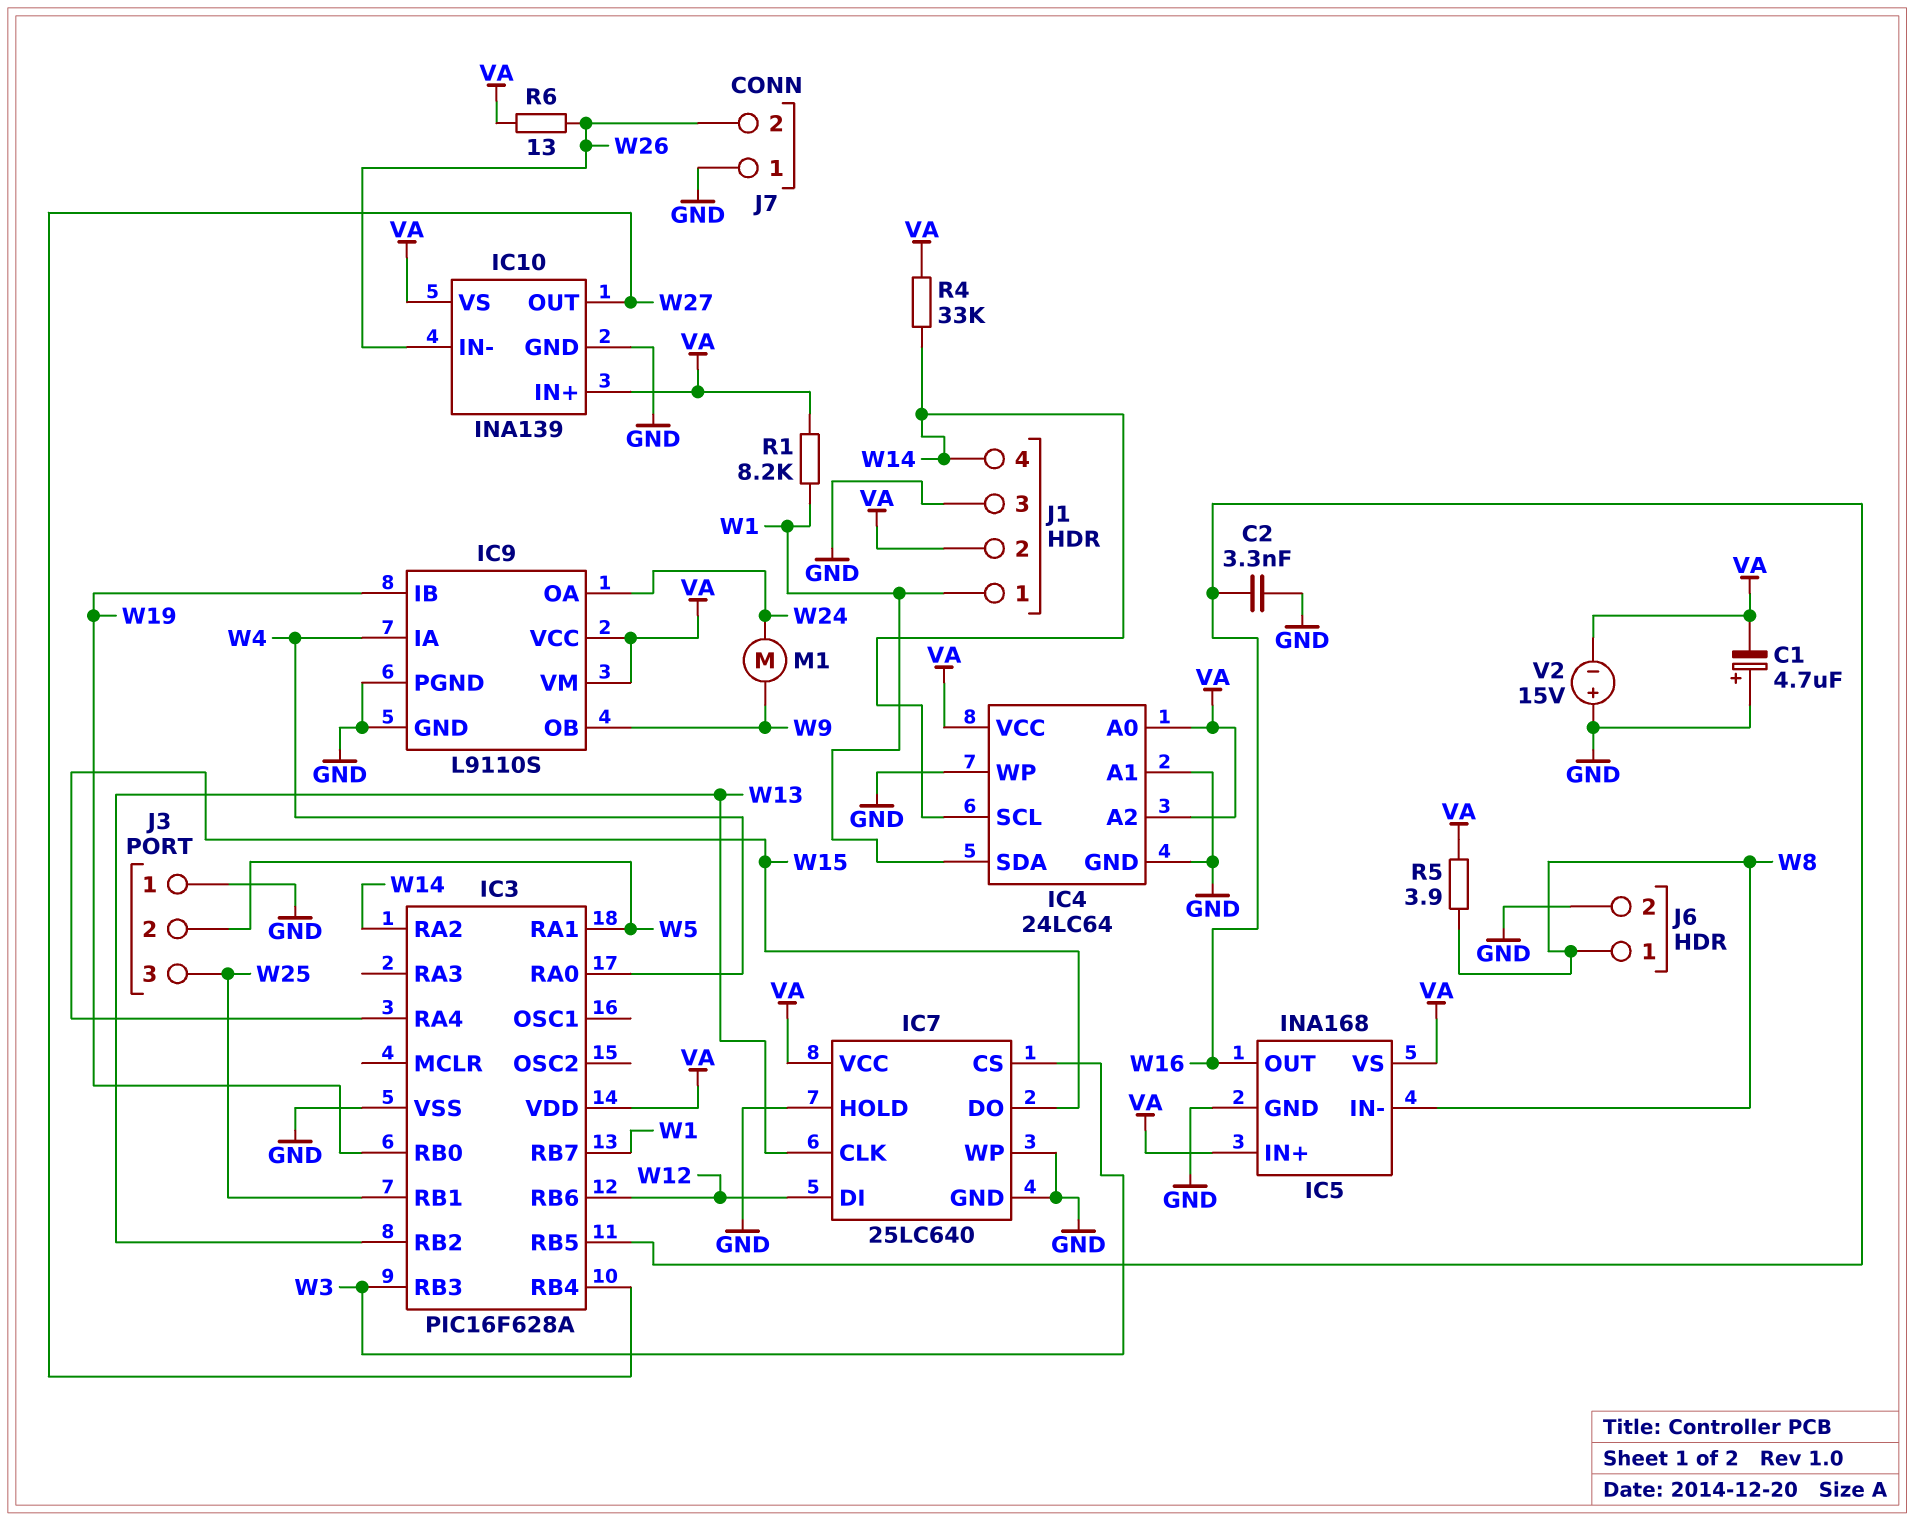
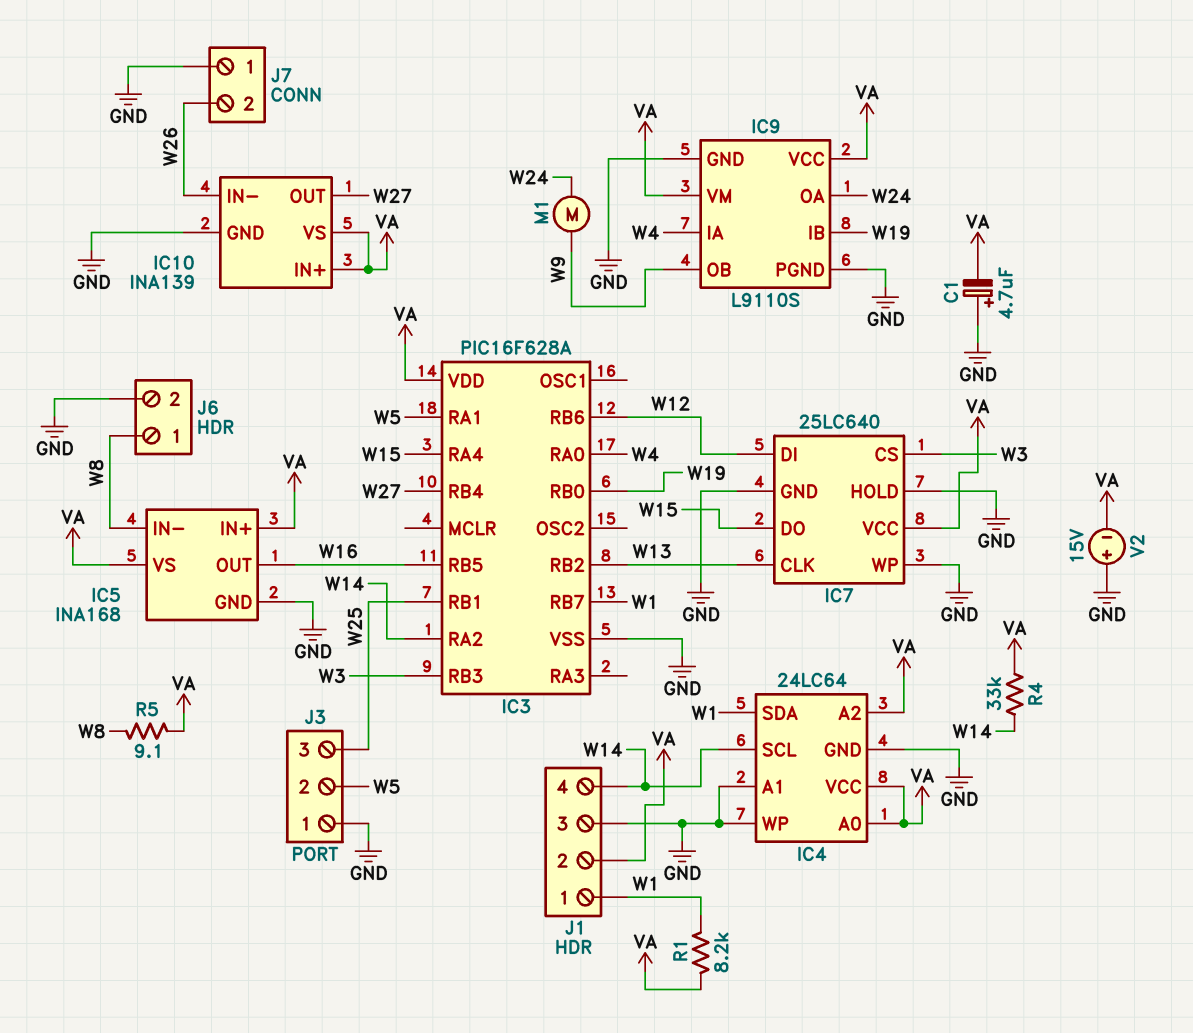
C2: 3.3nF (GND, W16) -> none
R5: 3.9 (VA, W8) -> 9.1 (VA, W8)
R6: 13 (VA, W26) -> none

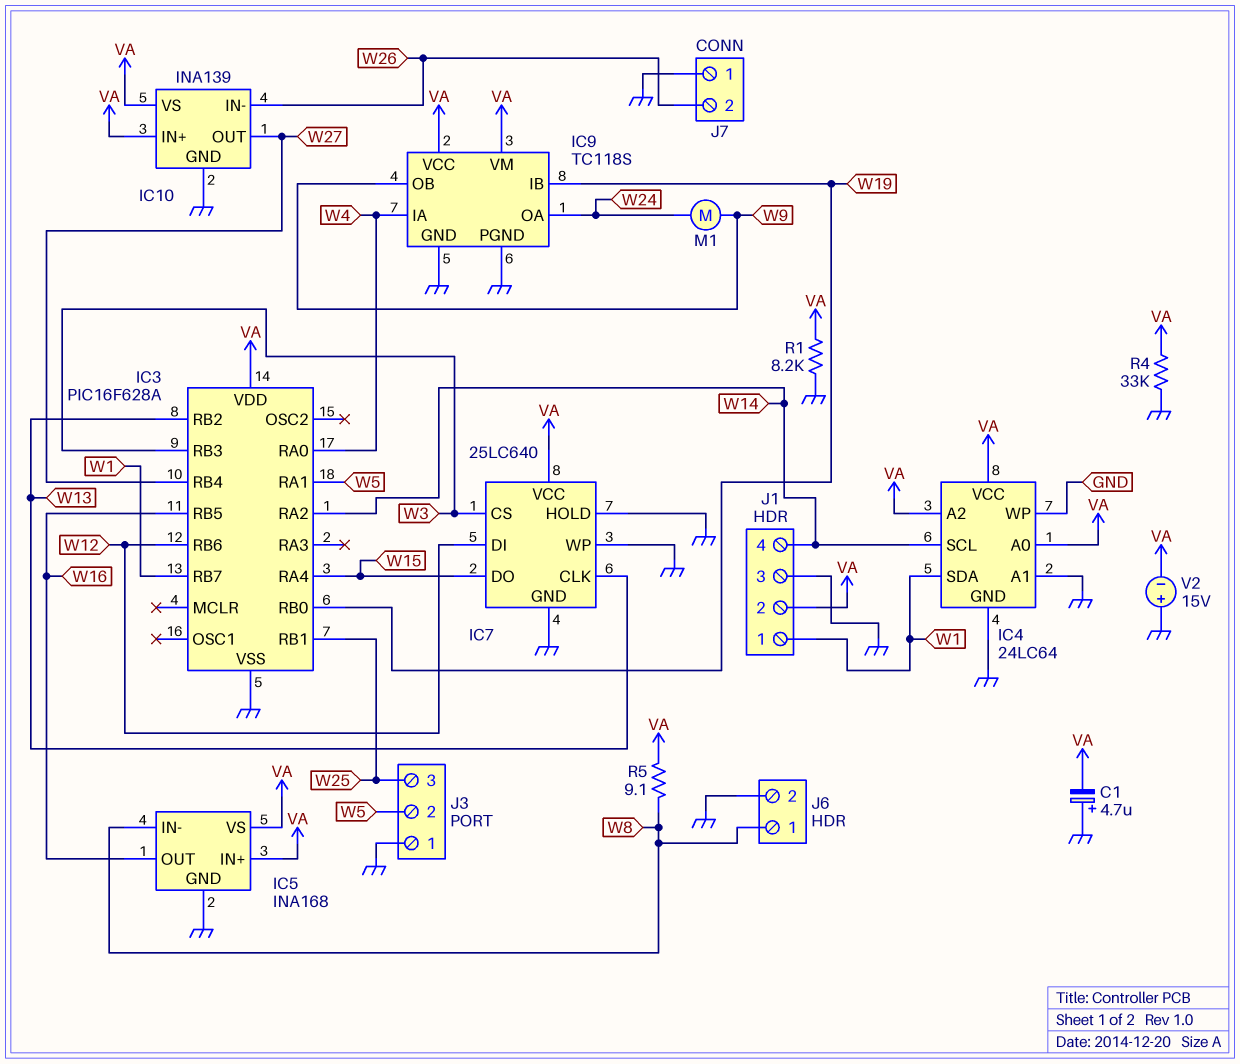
IC9: L9110S -> TC118S
R1: 8.2k (VA, W1) -> 8.2k (GND, VA)
R4: 33k (VA, W14) -> 33k (GND, VA)

